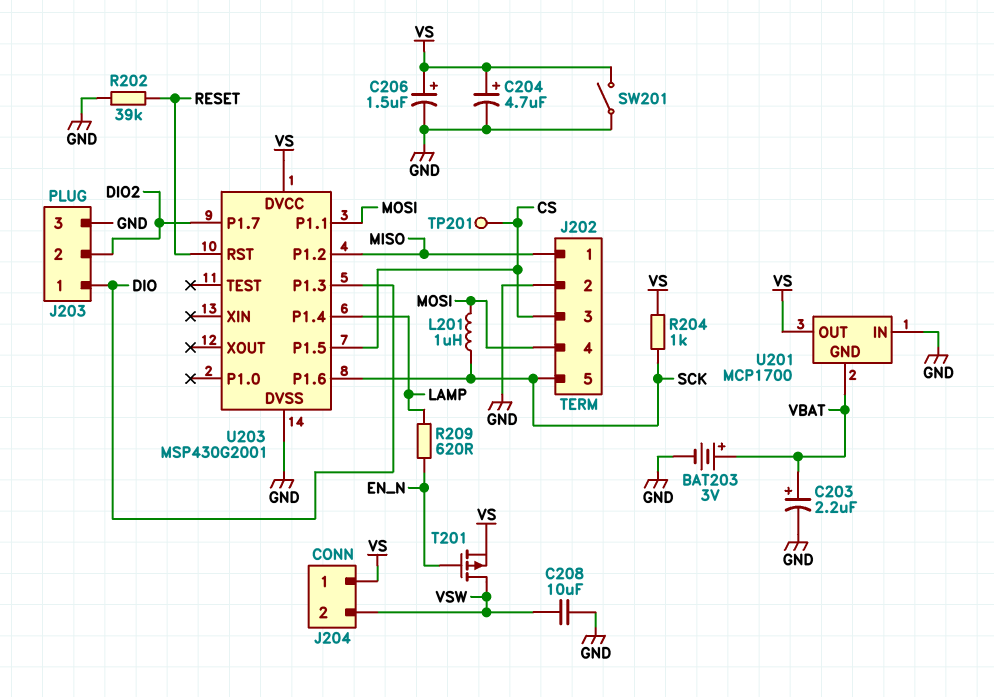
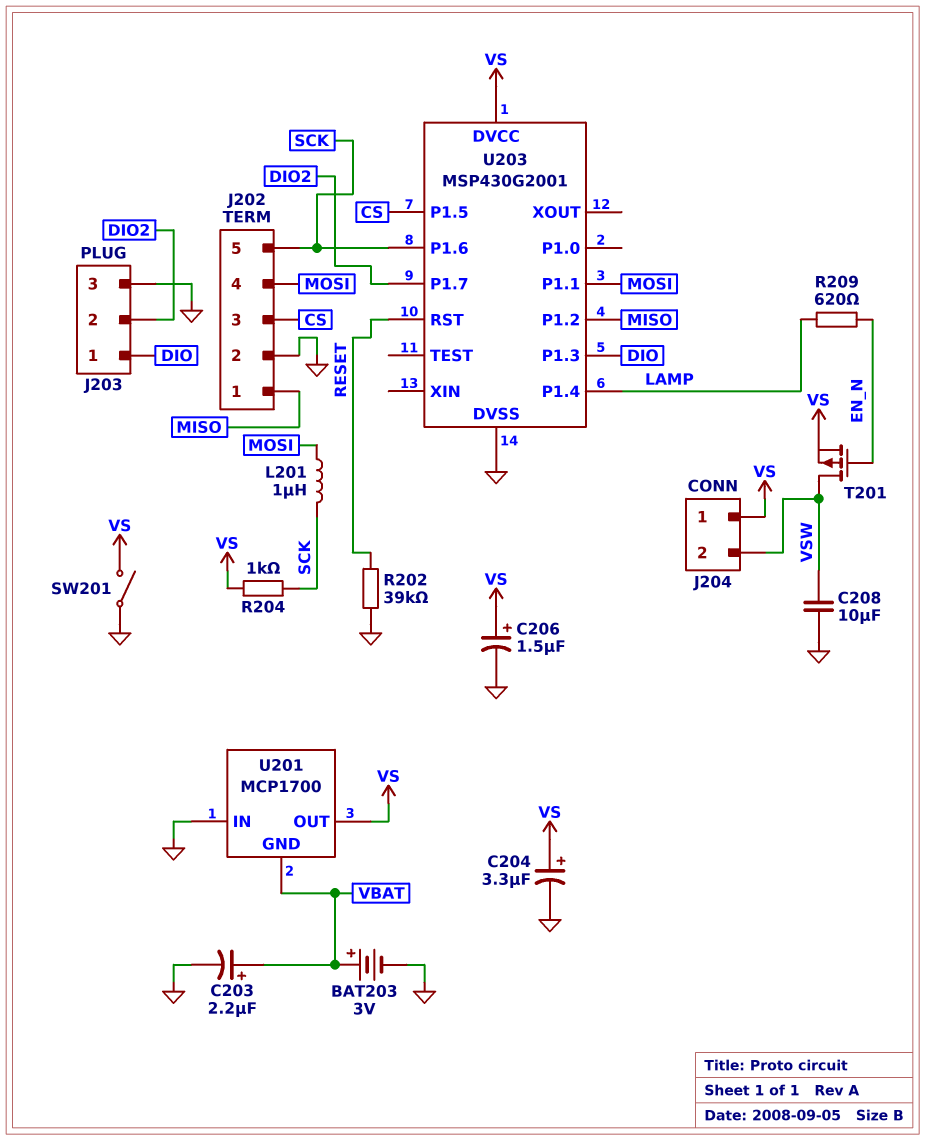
C204: 4.7uF (plus VS, minus GND) -> 3.3uF (plus VS, minus GND)
TP201: test point (CS) -> none

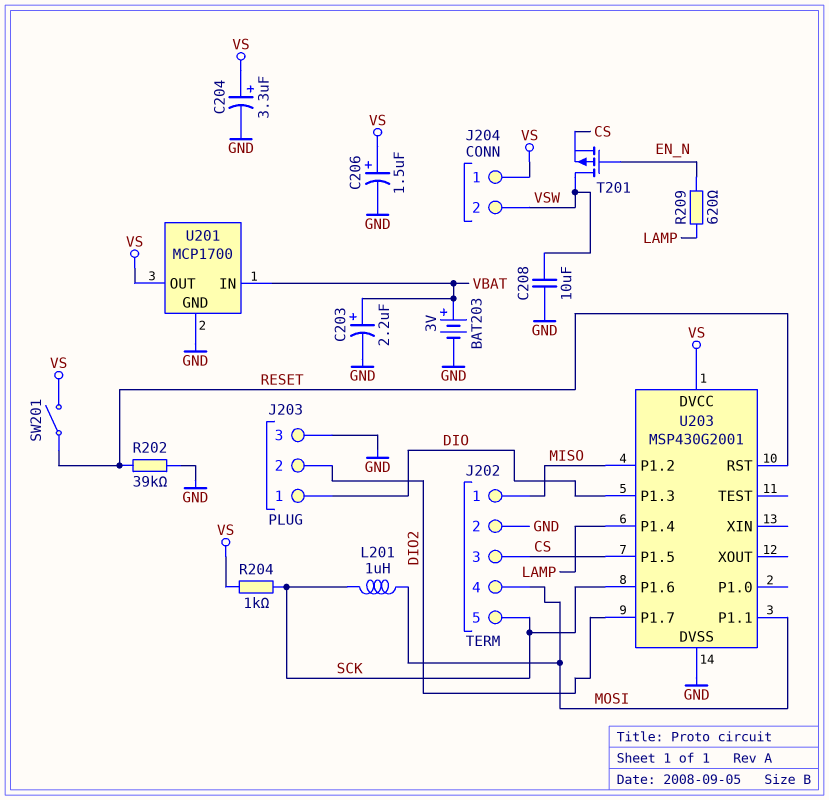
SW201: switch (GND, VS) -> switch (RESET, VS)
T201: PMOS (G EN_N, D VSW, S VS) -> PMOS (G EN_N, D VSW, S CS)
U201 pin GND: VBAT -> GND
U201 pin IN: GND -> VBAT

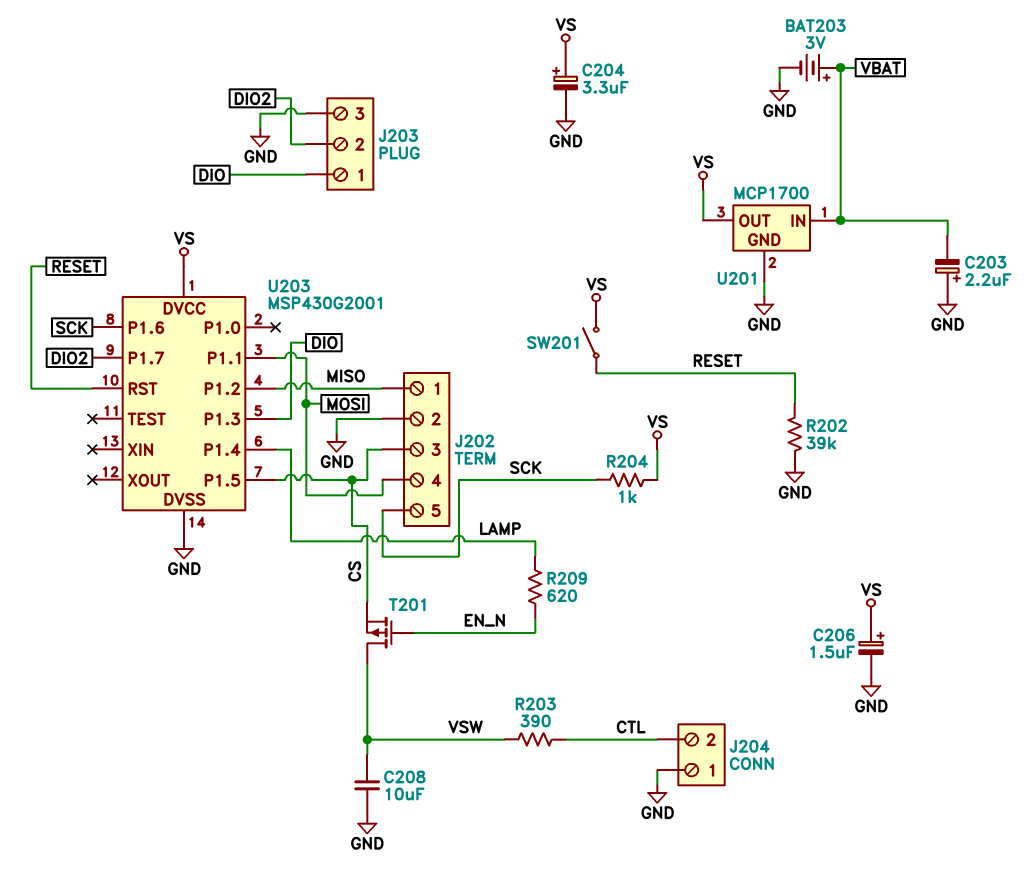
C203: 2.2uF (plus VBAT, minus GND) -> 2.2uF (plus GND, minus VBAT)
J204 pin 1: VS -> GND
J204 pin 2: VSW -> CTL
L201: 1uH (MOSI, SCK) -> none
R203: none -> 390 (CTL, VSW)

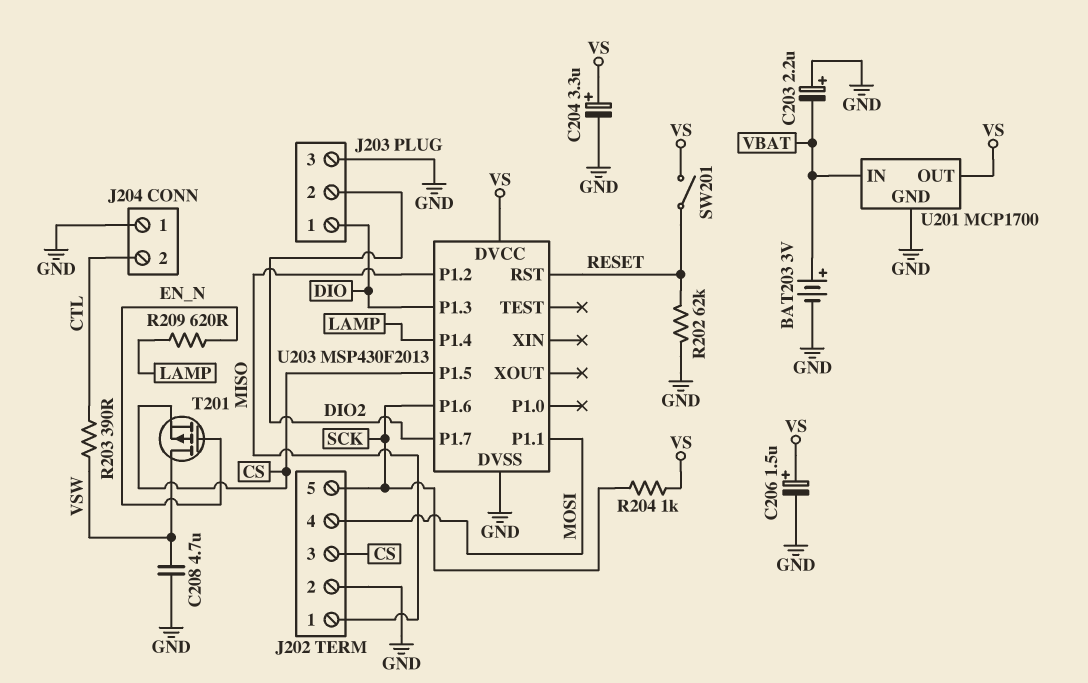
C208: 10uF (GND, VSW) -> 4.7uF (GND, VSW)
R202: 39k (GND, RESET) -> 62k (GND, RESET)
U203: MSP430G2001 -> MSP430F2013

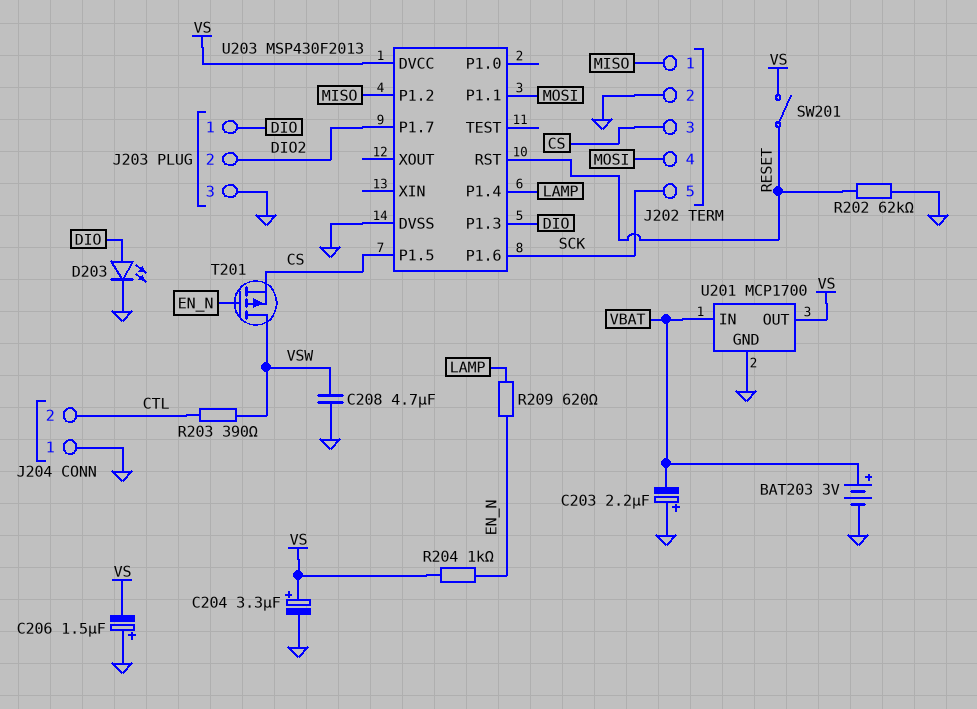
C206: 1.5uF (plus VS, minus GND) -> 1.5uF (plus GND, minus VS)
D203: none -> LED (A DIO, K GND)
R204: 1k (SCK, VS) -> 1k (EN_N, VS)

